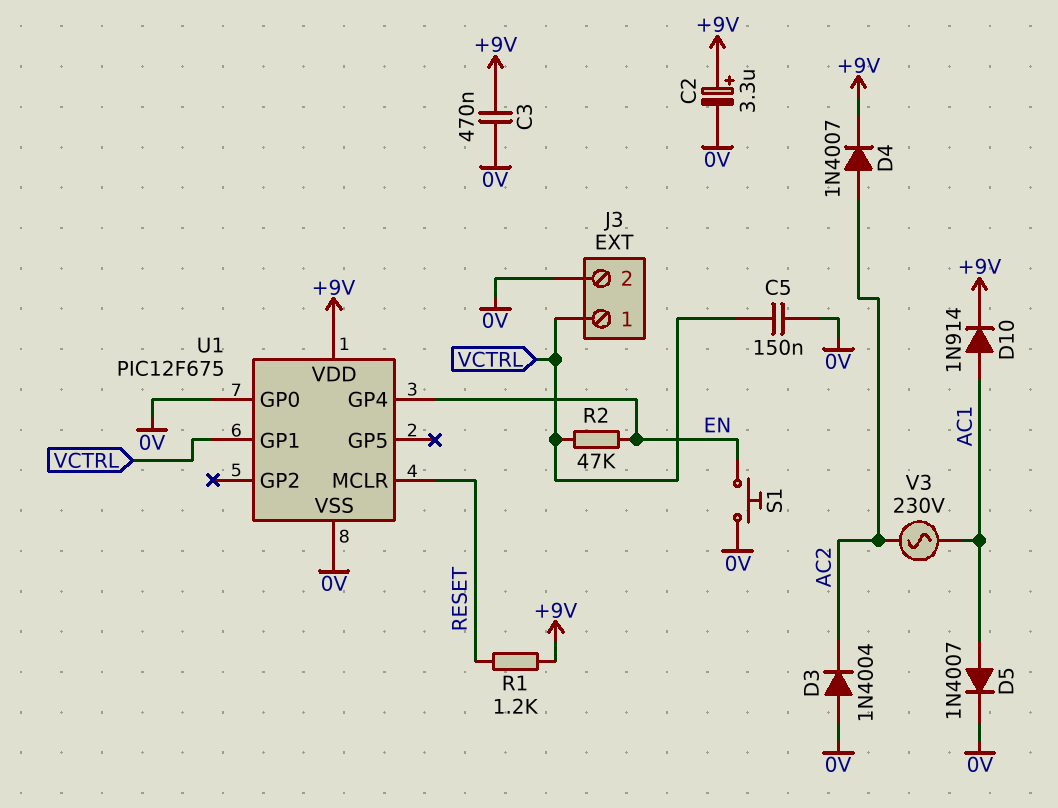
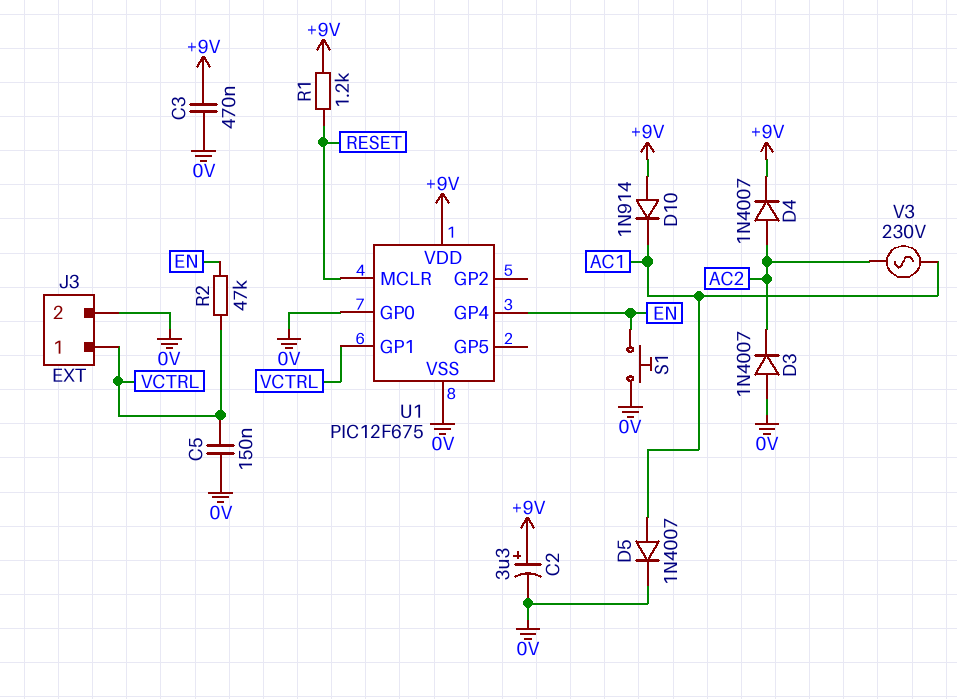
D3: diode 1N4004 (A 0V, K AC2) -> diode 1N4007 (A 0V, K AC2)
D10: diode 1N914 (A AC1, K +9V) -> diode 1N914 (A +9V, K AC1)

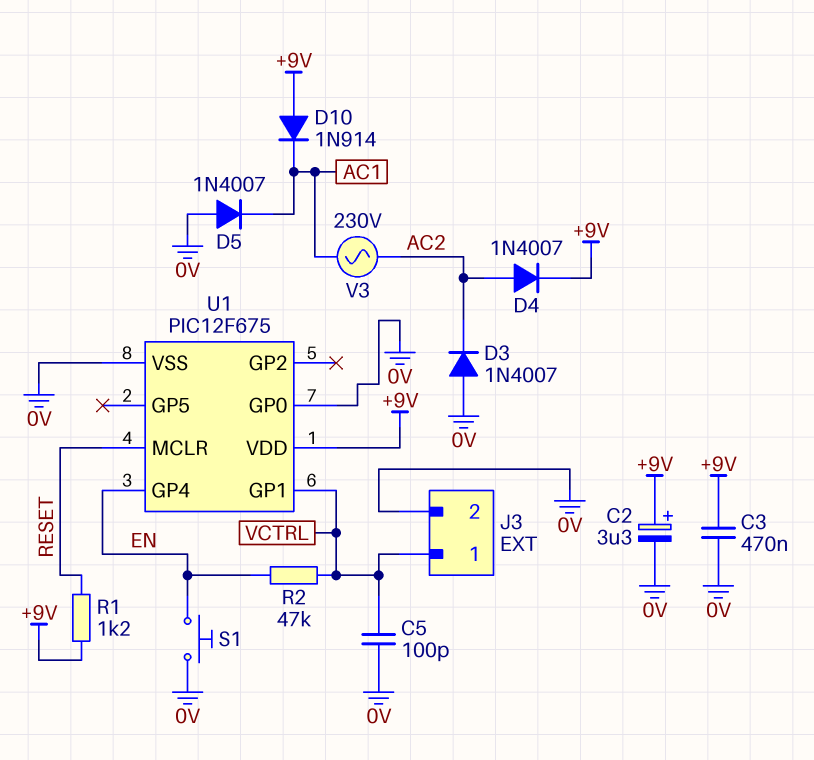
C5: 150nF (0V, VCTRL) -> 100pF (0V, VCTRL)
D5: diode 1N4007 (A AC1, K 0V) -> diode 1N4007 (A 0V, K AC1)

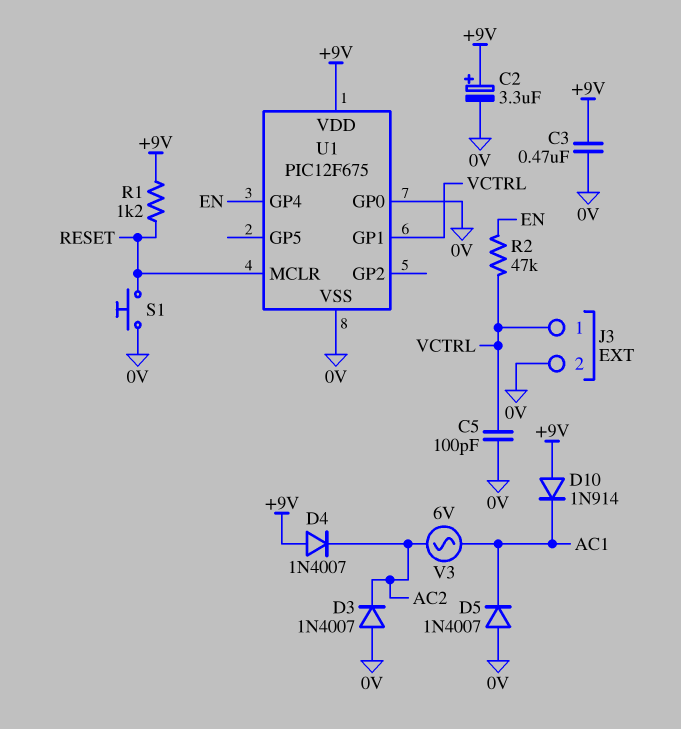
D4: diode 1N4007 (A AC2, K +9V) -> diode 1N4007 (A +9V, K AC2)
S1: button (0V, EN) -> button (0V, RESET)
V3: AC 230V (AC1, AC2) -> AC 6V (AC1, AC2)

